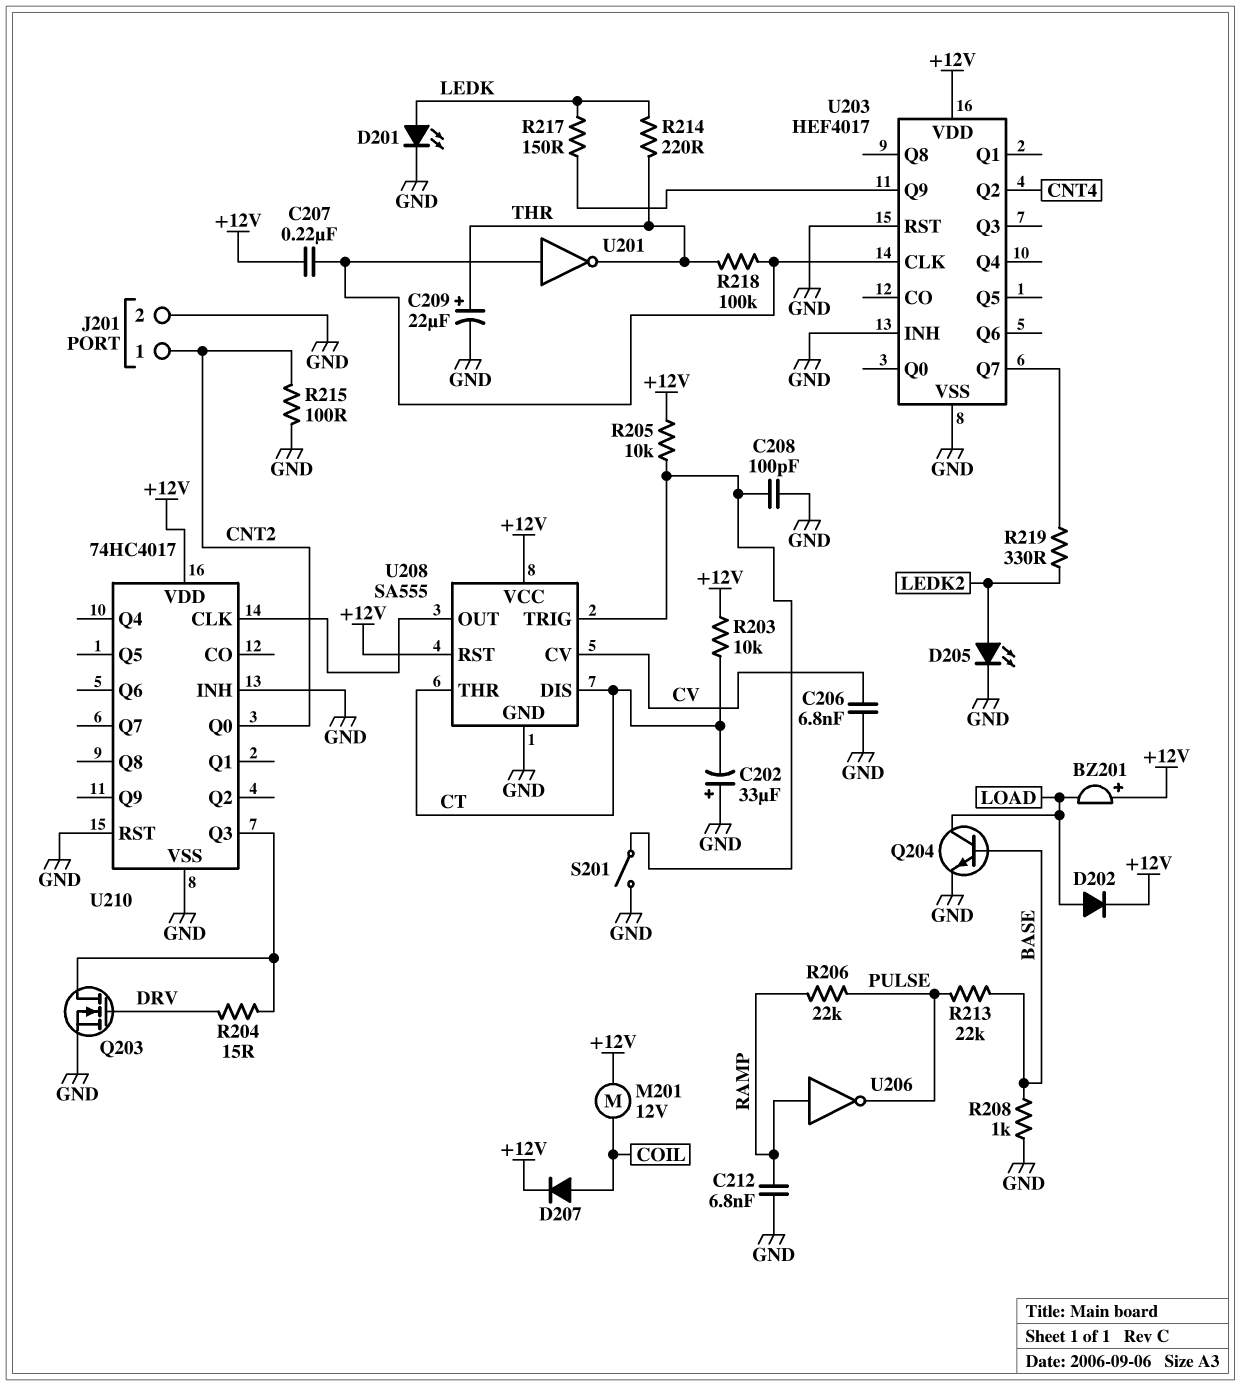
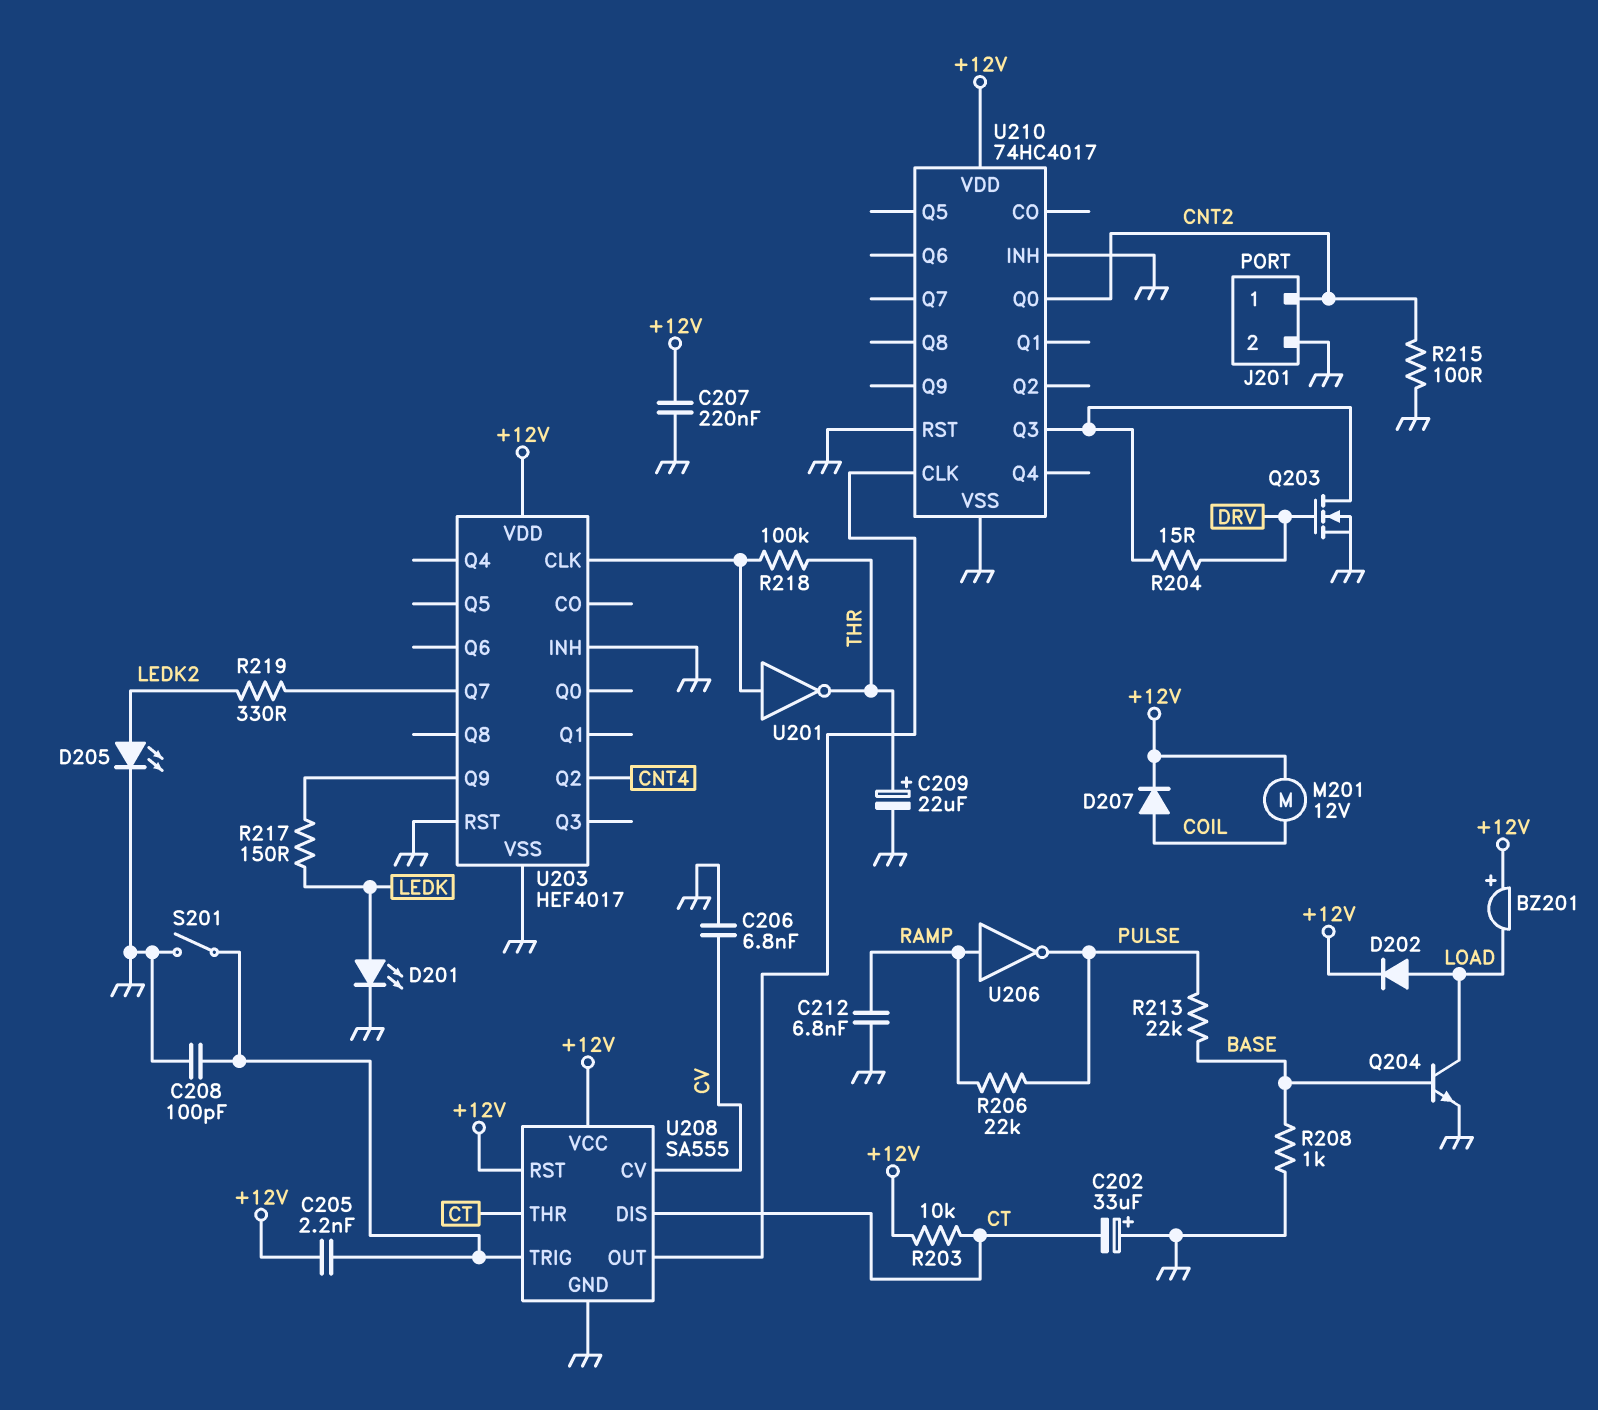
C205: none -> 2.2nF (+12V, U208/TRIG)
C207: 220nF (+12V, U203/CLK) -> 220nF (+12V, GND)
R205: 10k (+12V, U208/TRIG) -> none
R214: 220 (LEDK, THR) -> none

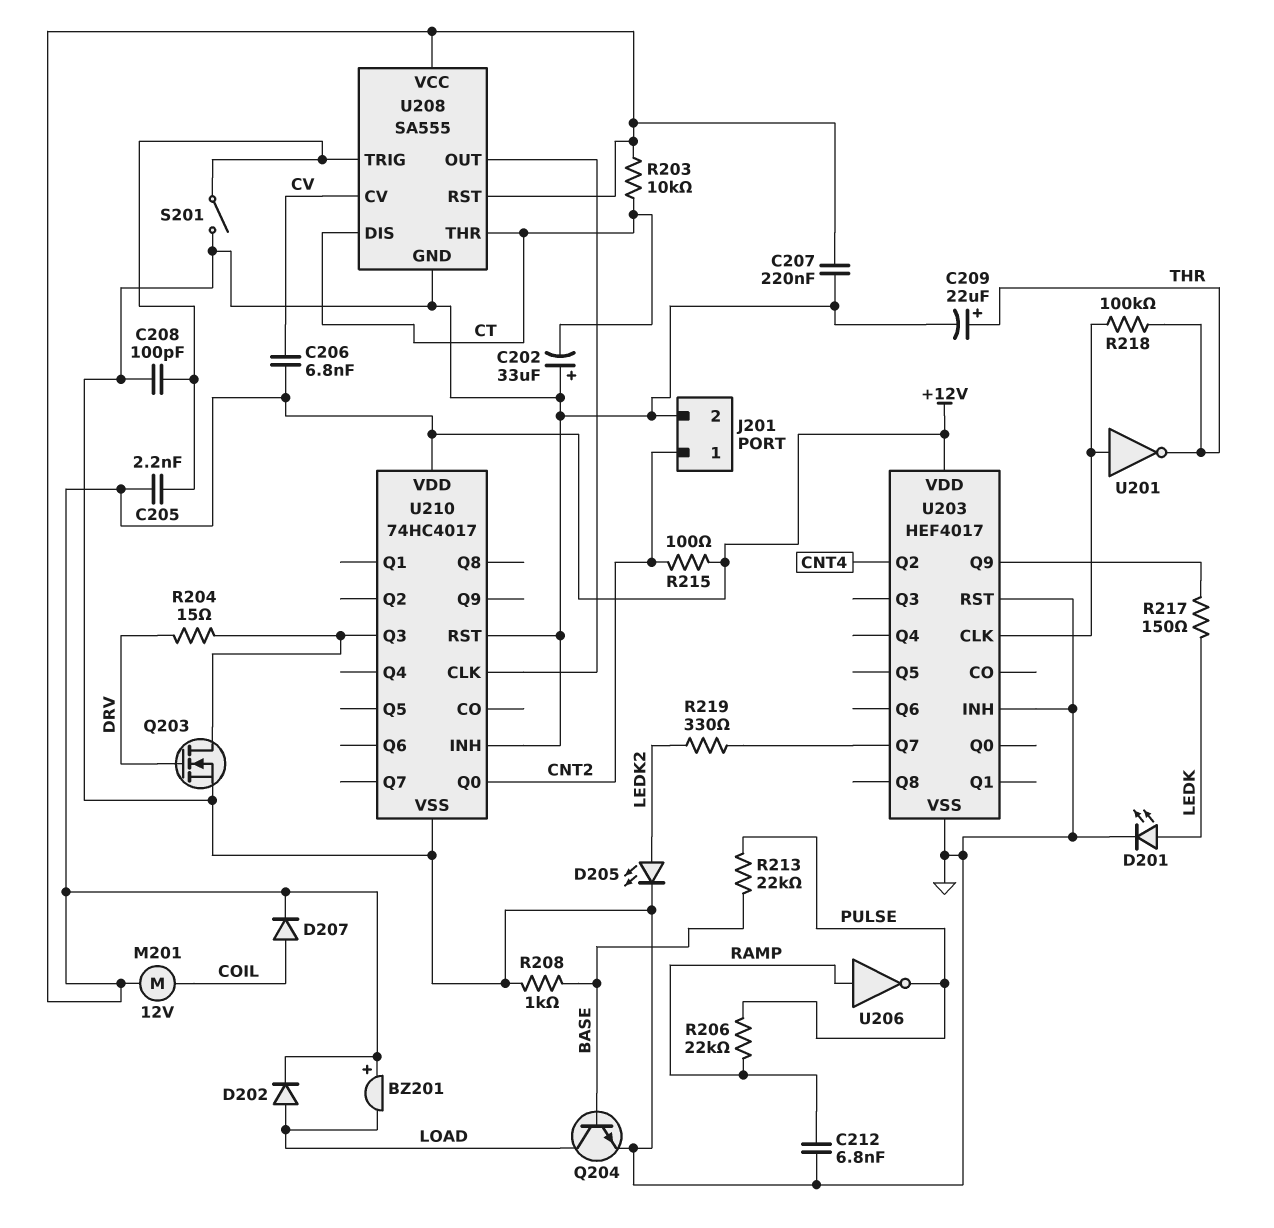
C206: 6.8nF (CV, GND) -> 6.8nF (+12V, CV)
R215: 100 (CNT2, GND) -> 100 (+12V, CNT2)

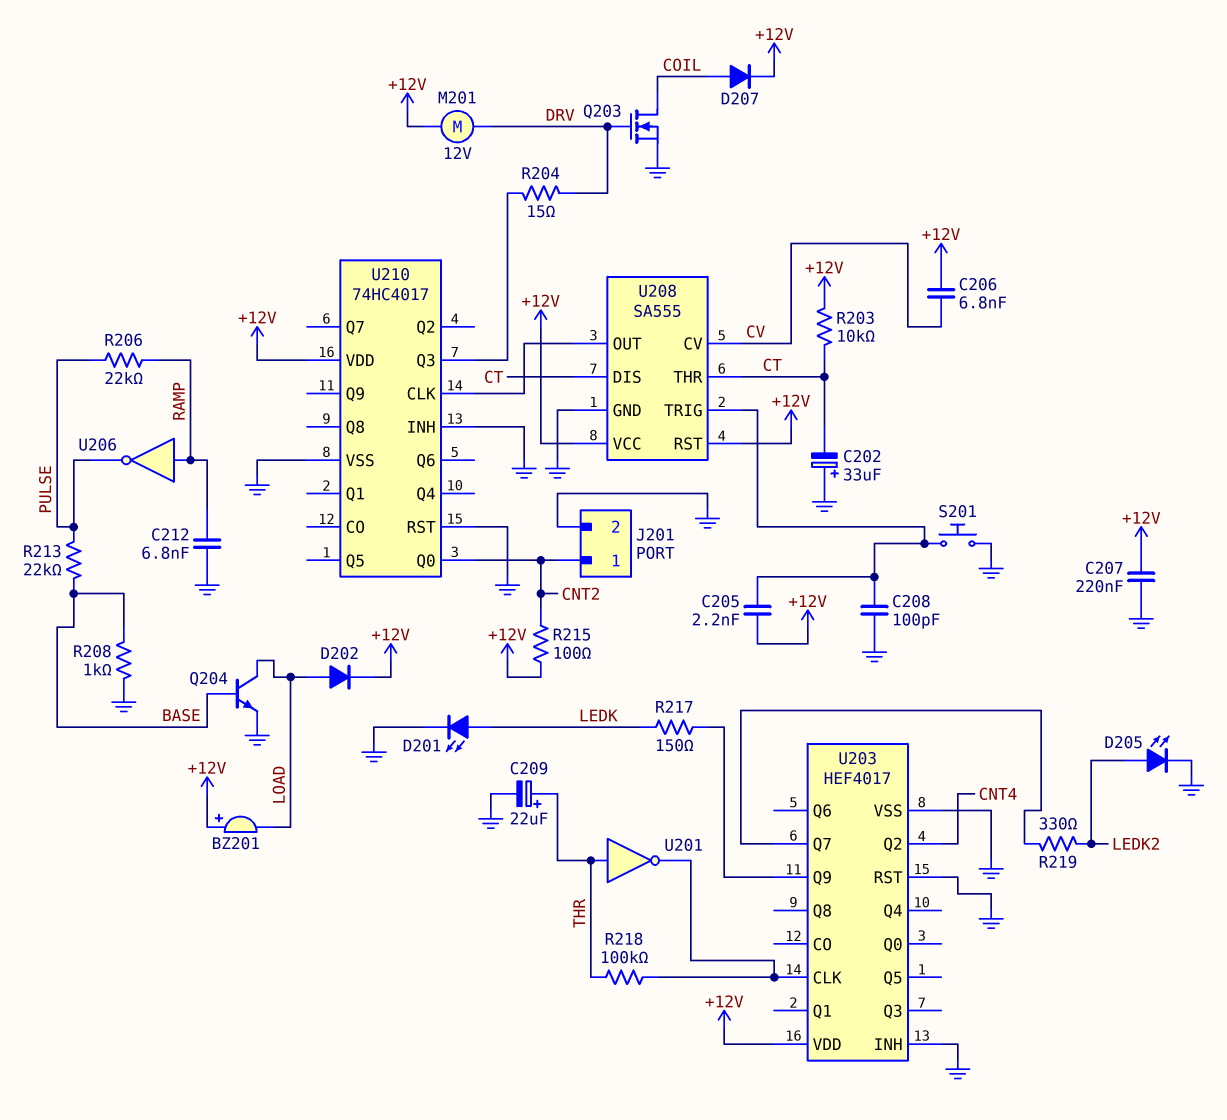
M201: motor 12V (+12V, COIL) -> motor 12V (+12V, DRV)
Q203: NMOS (G DRV, D U210/Q3, S GND) -> NMOS (G DRV, D COIL, S GND)
S201: switch (GND, U208/TRIG) -> button (GND, U208/TRIG)
U201: NOT (in U203/CLK, out THR) -> NOT (in THR, out U203/CLK)

